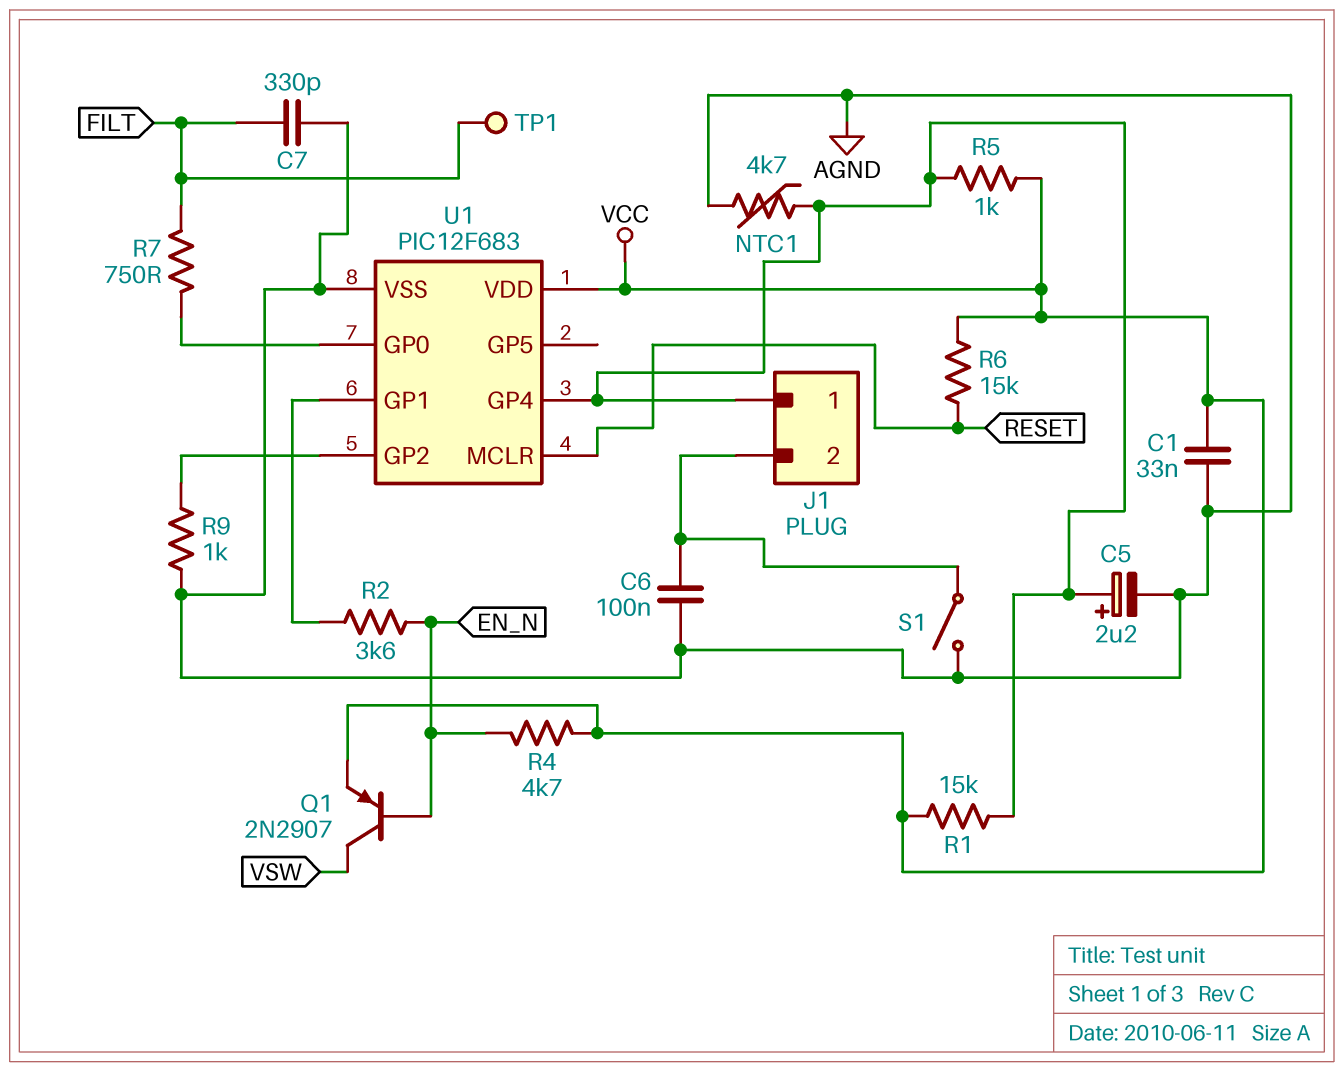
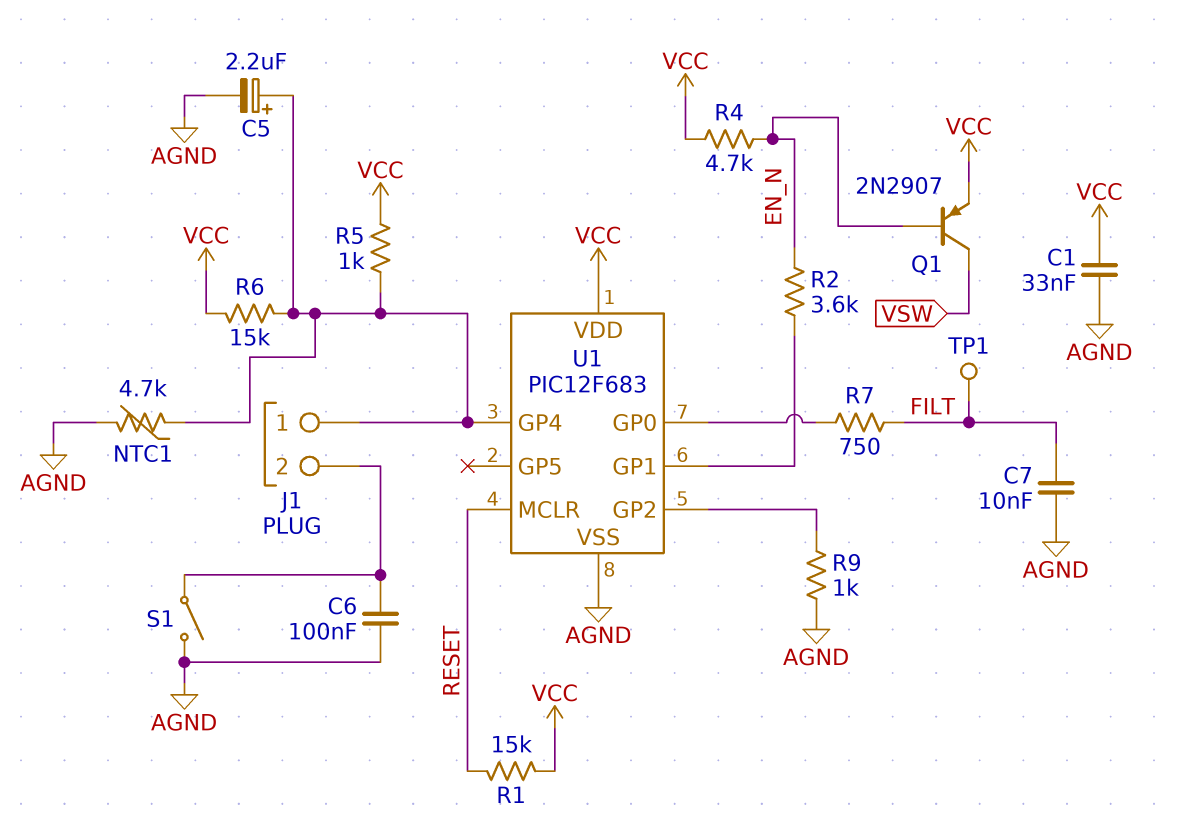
C7: 330pF (AGND, FILT) -> 10nF (AGND, FILT)
R1: 15k (J1/1, VCC) -> 15k (RESET, VCC)
R6: 15k (RESET, VCC) -> 15k (J1/1, VCC)

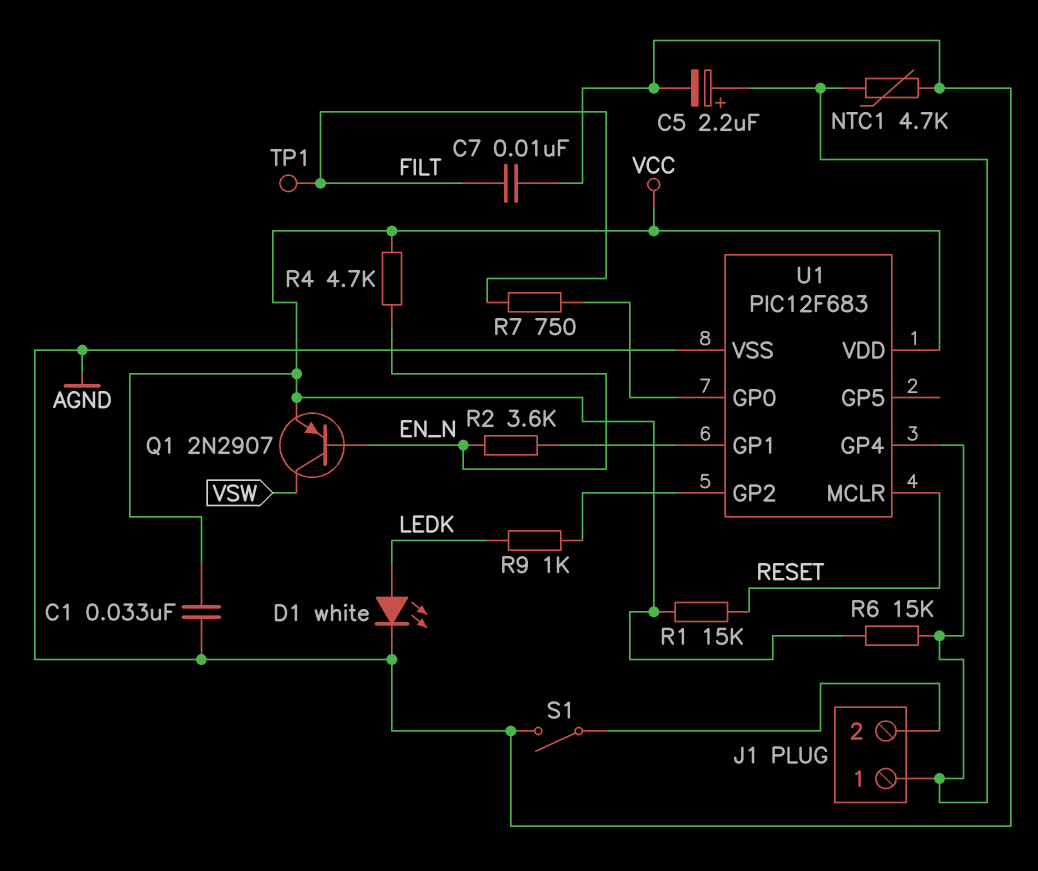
C6: 100nF (AGND, J1/2) -> none
D1: none -> LED white (A LEDK, K AGND)
R5: 1k (J1/1, VCC) -> none
R9: 1k (AGND, U1/GP2) -> 1k (LEDK, U1/GP2)

